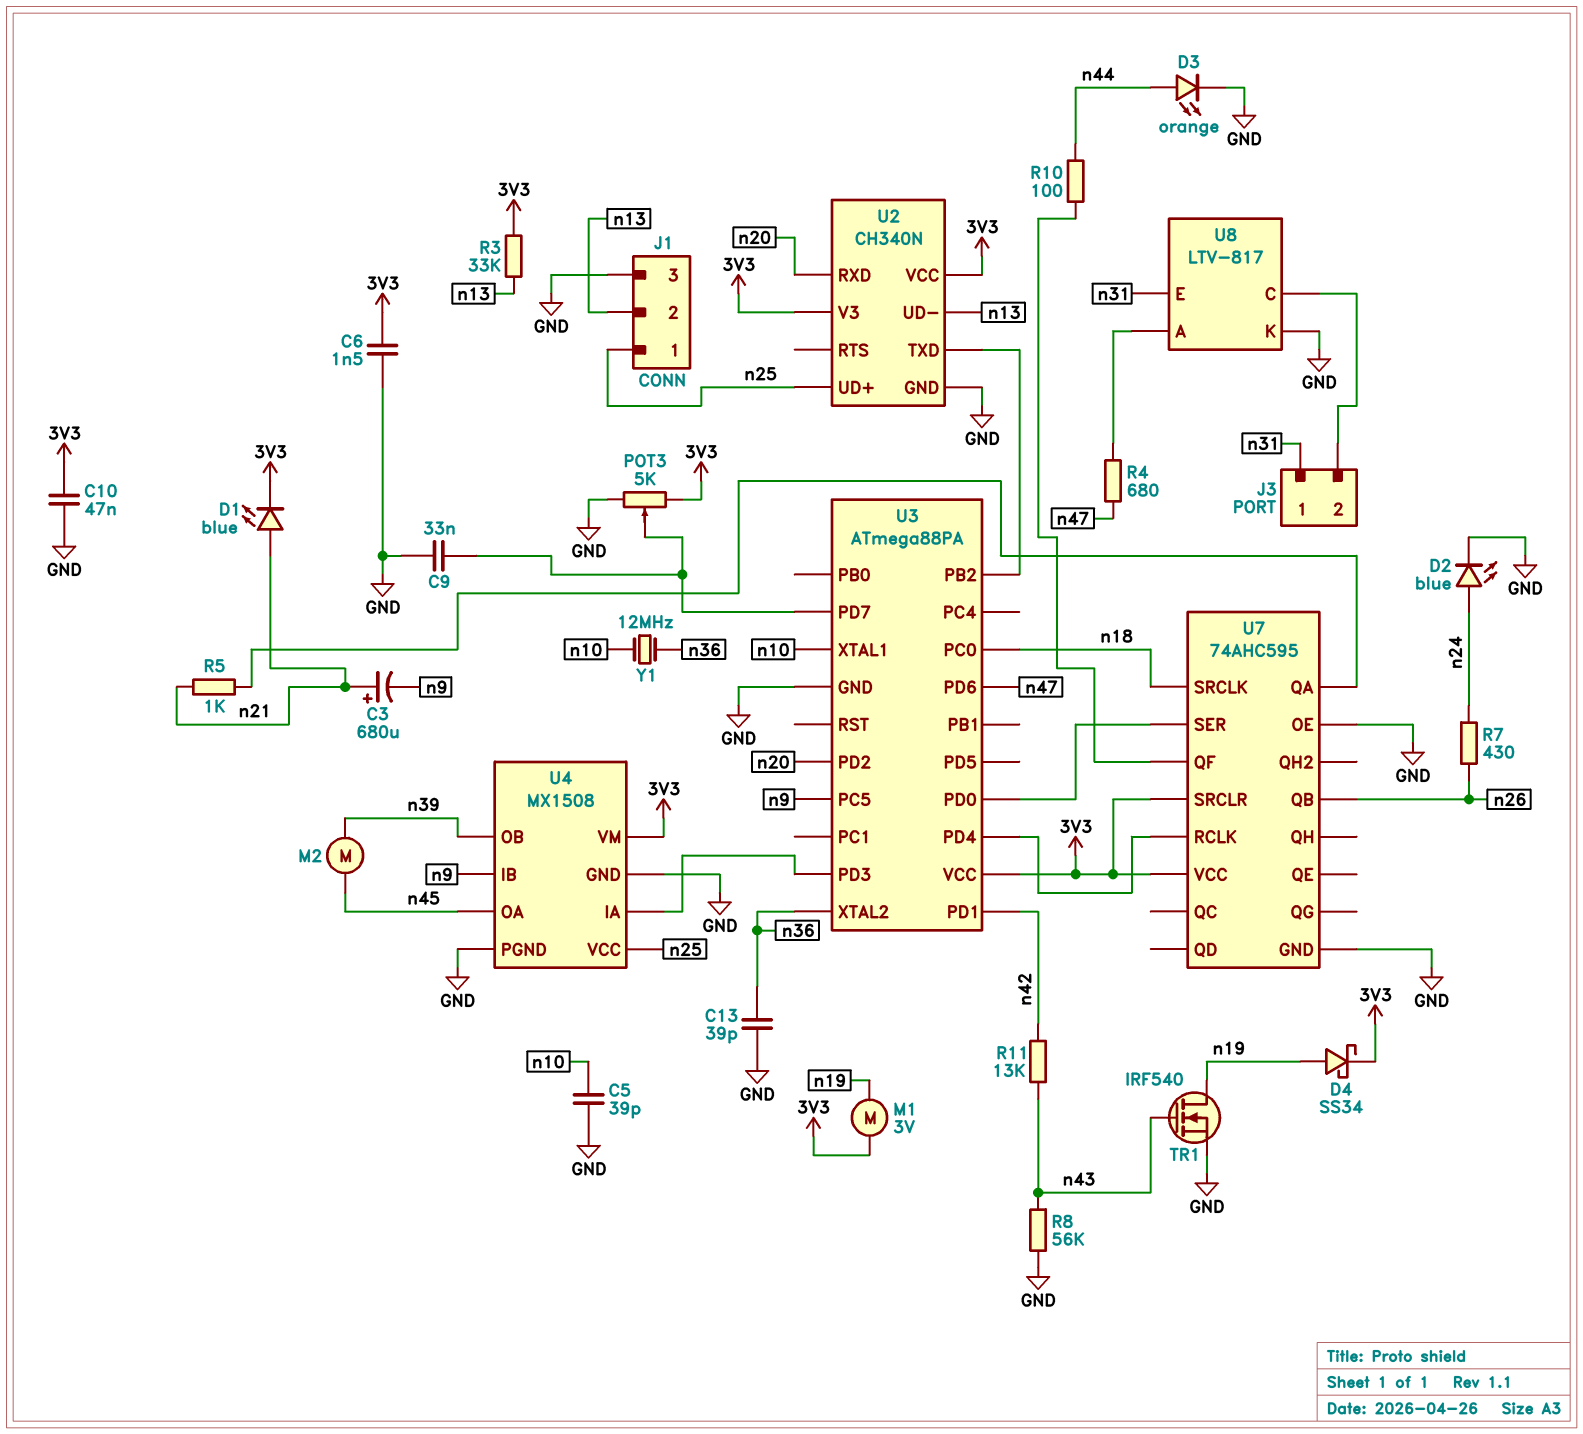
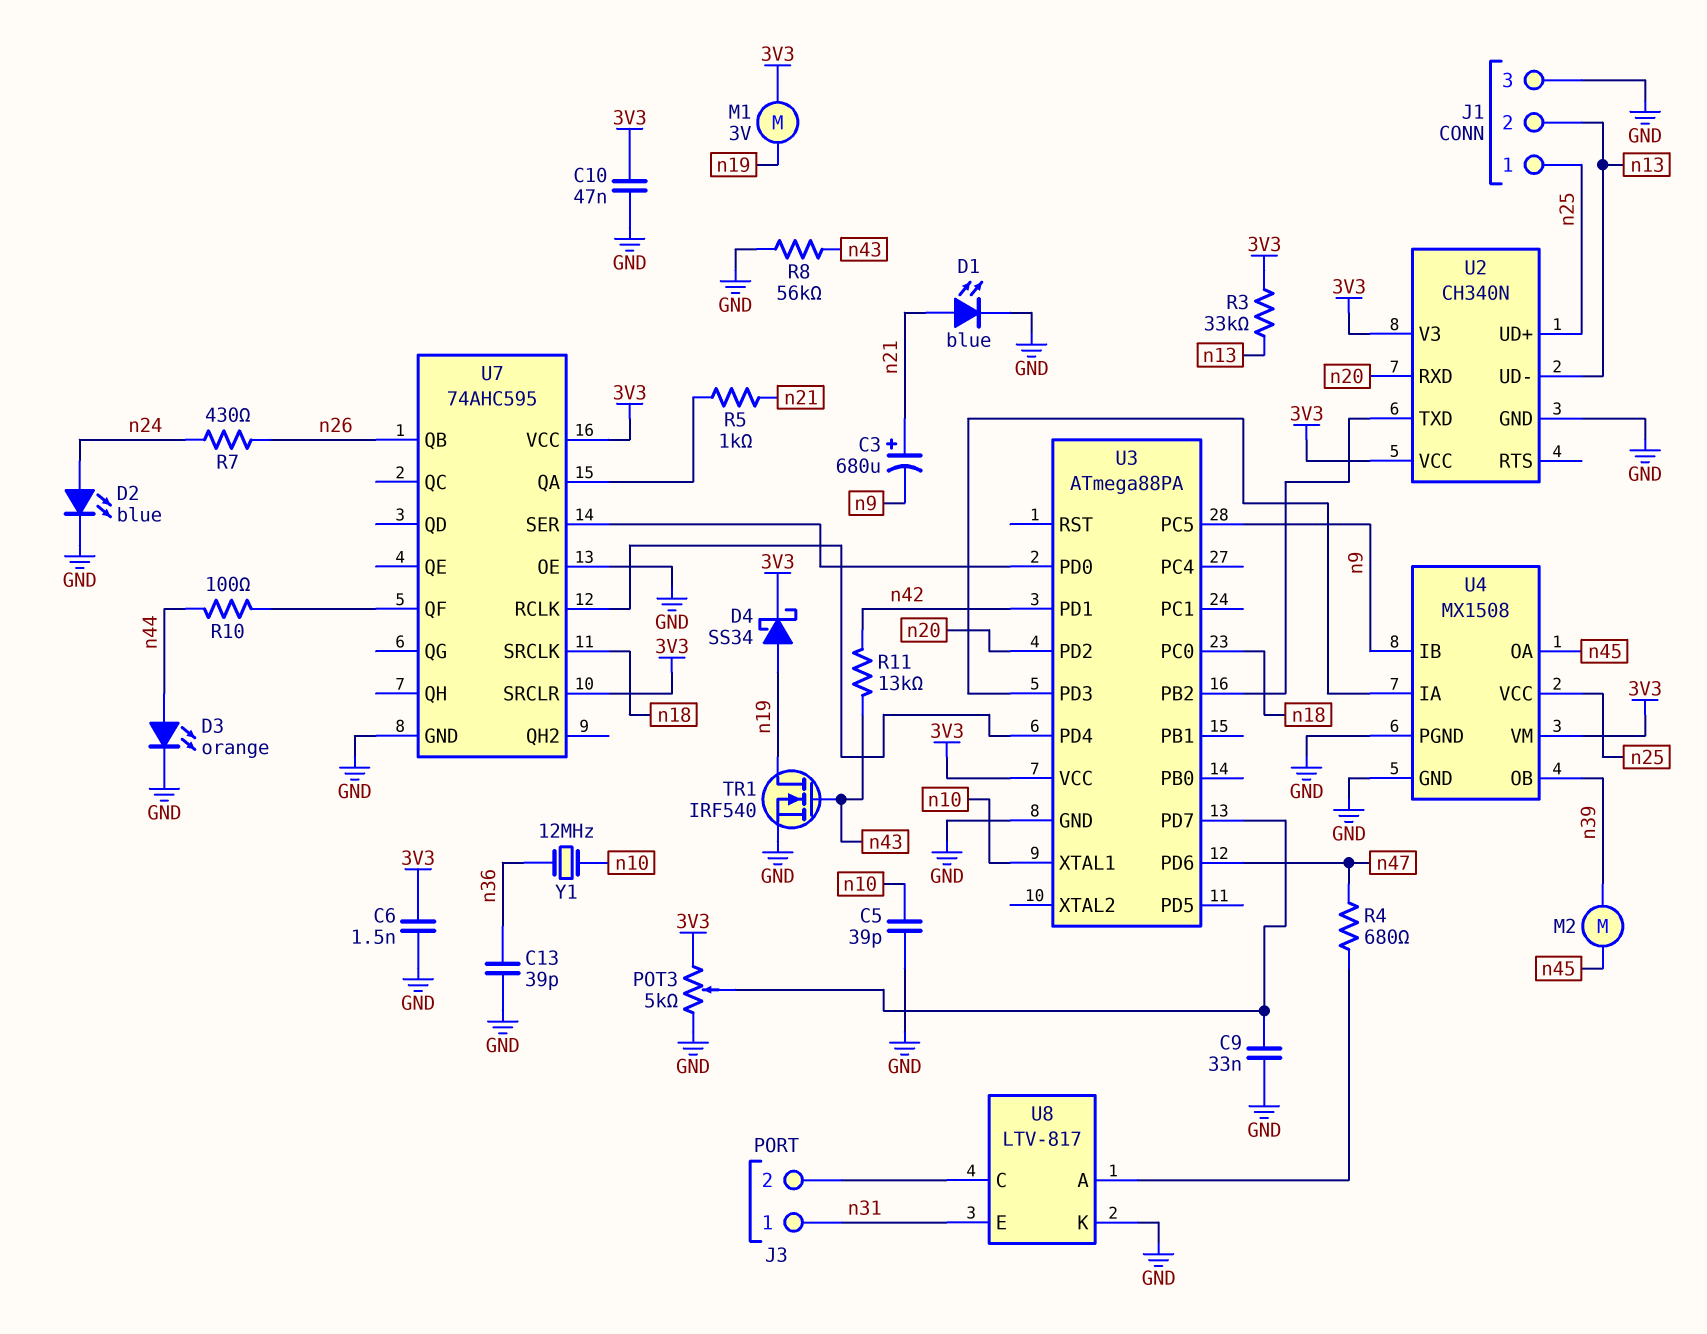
D1: LED blue (A n21, K 3V3) -> LED blue (A n21, K GND)
U3 pin XTAL2: n36 -> none

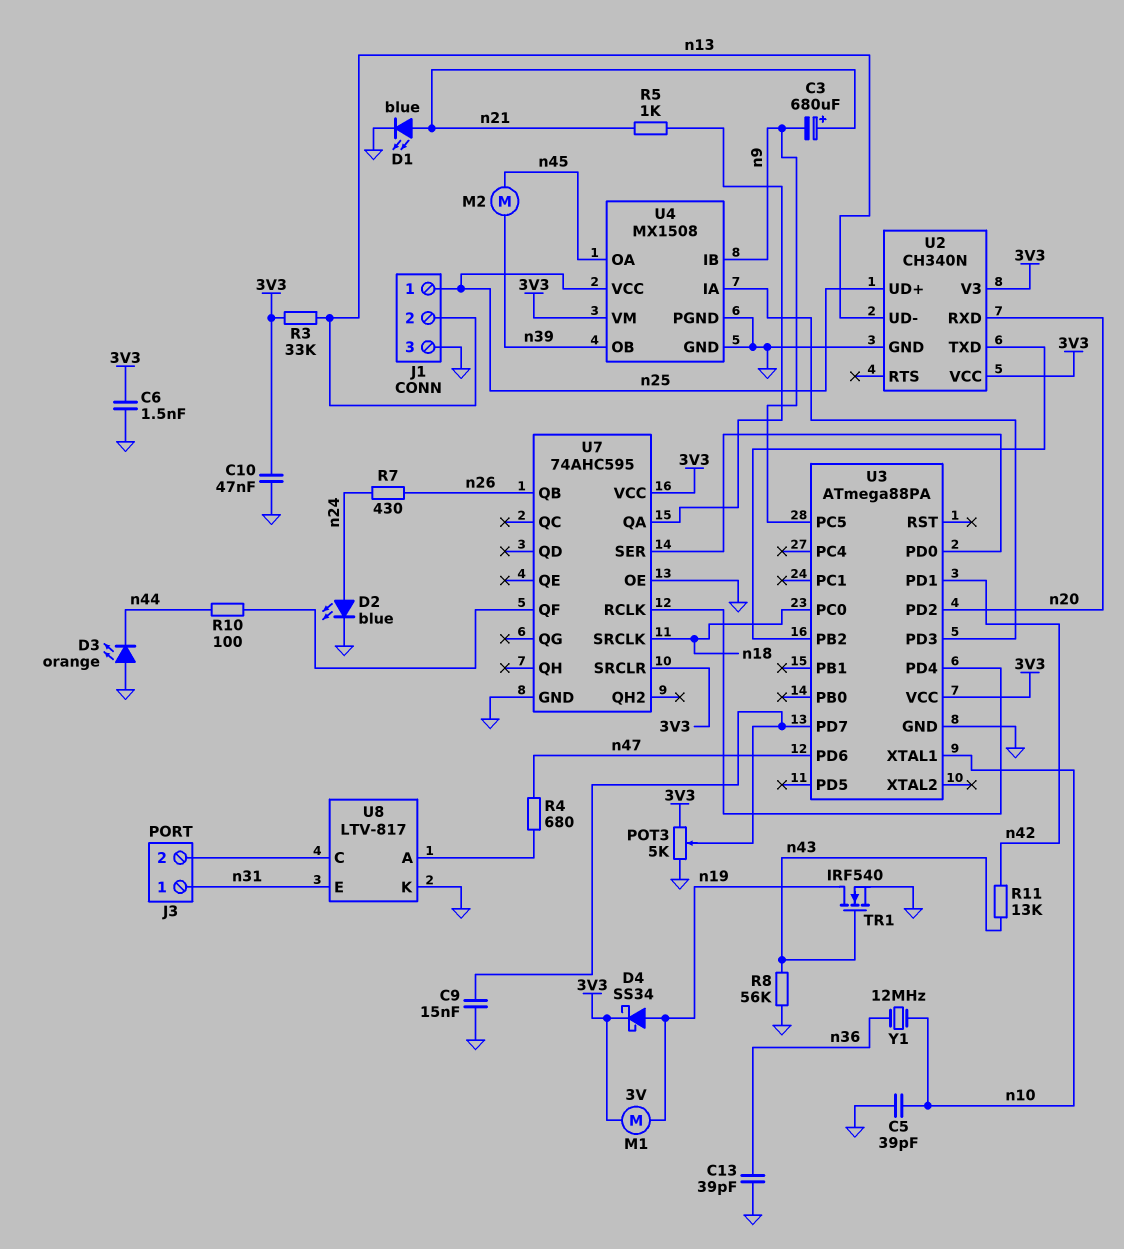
C9: 33nF (GND, U3/PD7) -> 15nF (GND, U3/PD7)
D3: LED orange (A n44, K GND) -> LED orange (A GND, K n44)

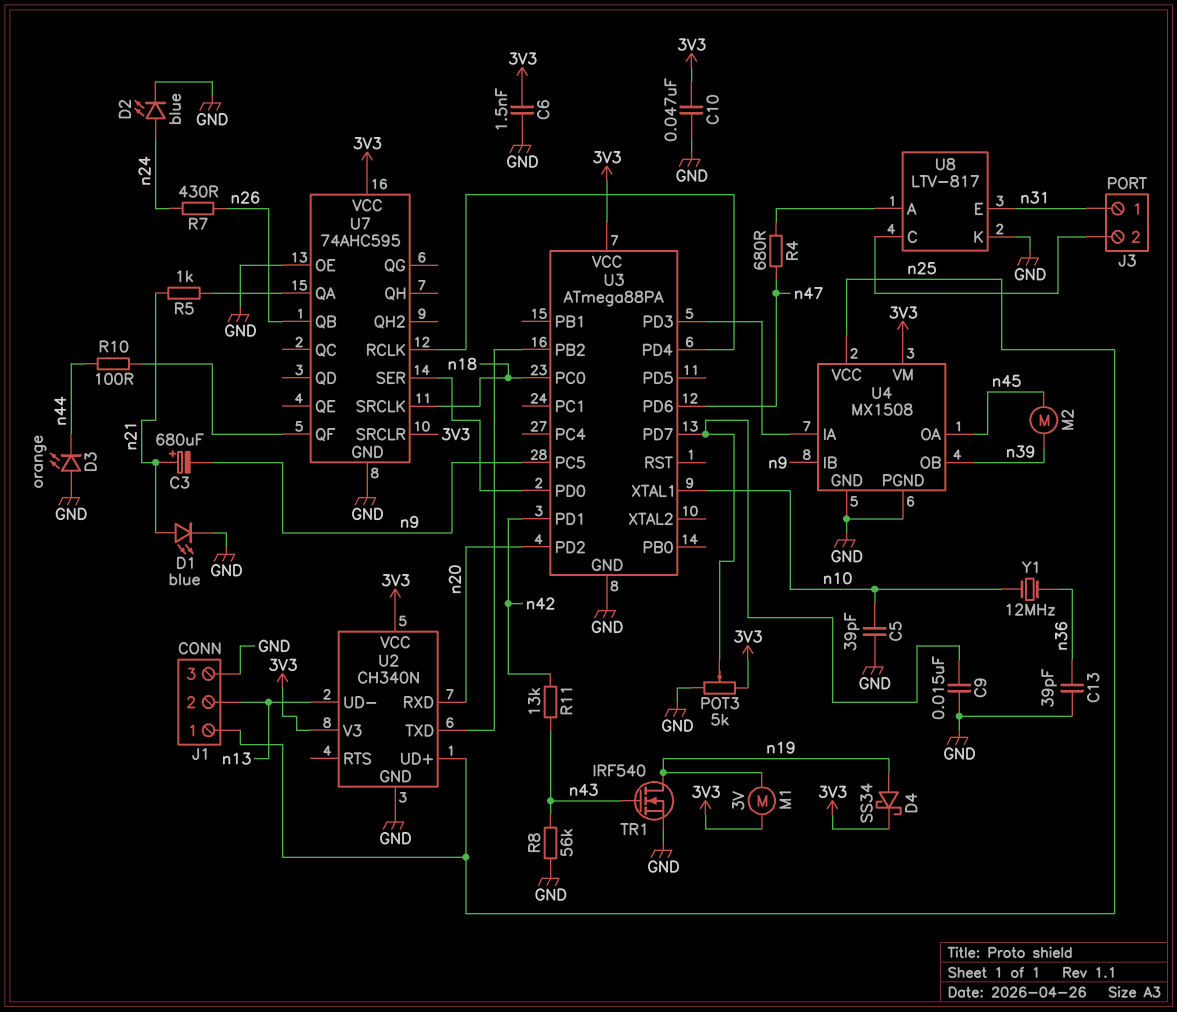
R3: 33k (3V3, n13) -> none

